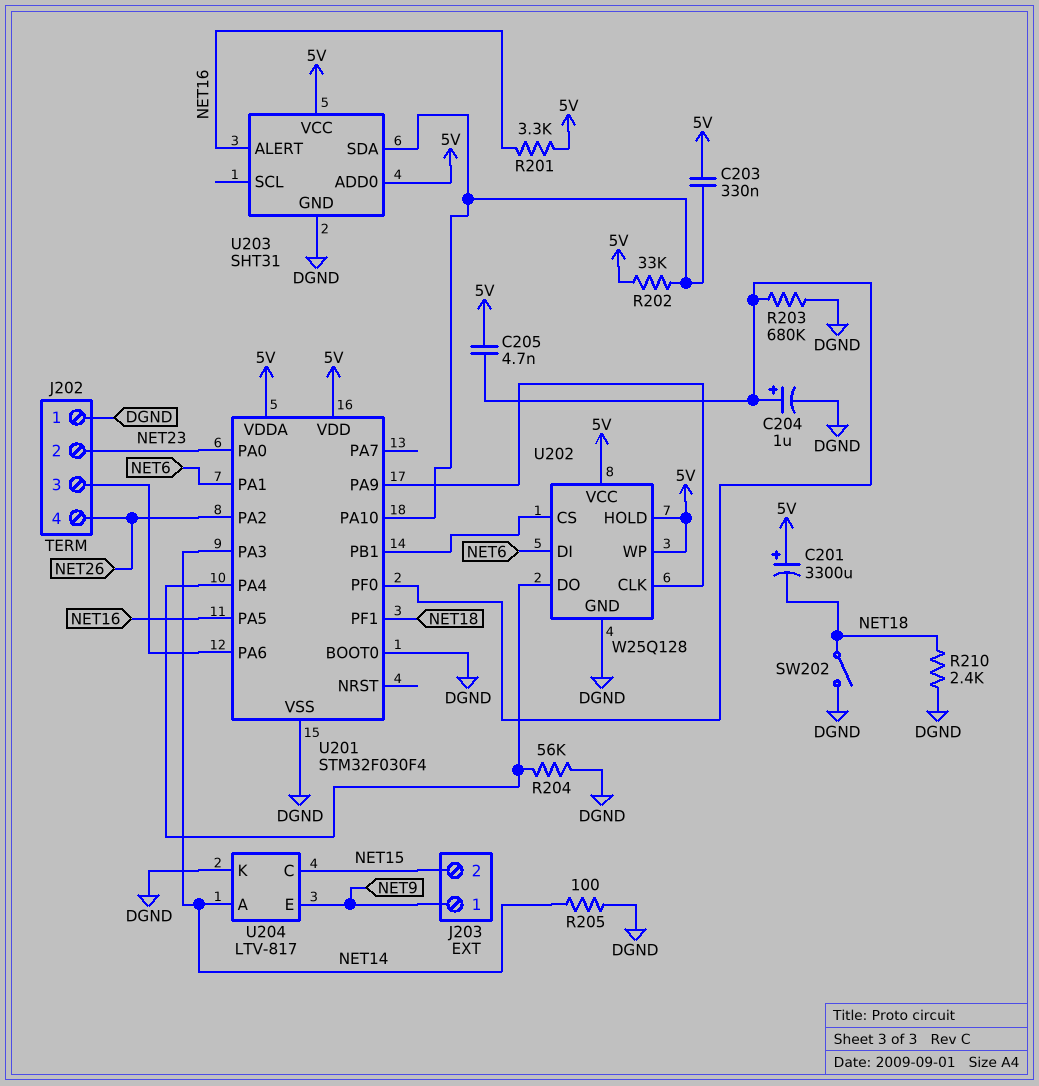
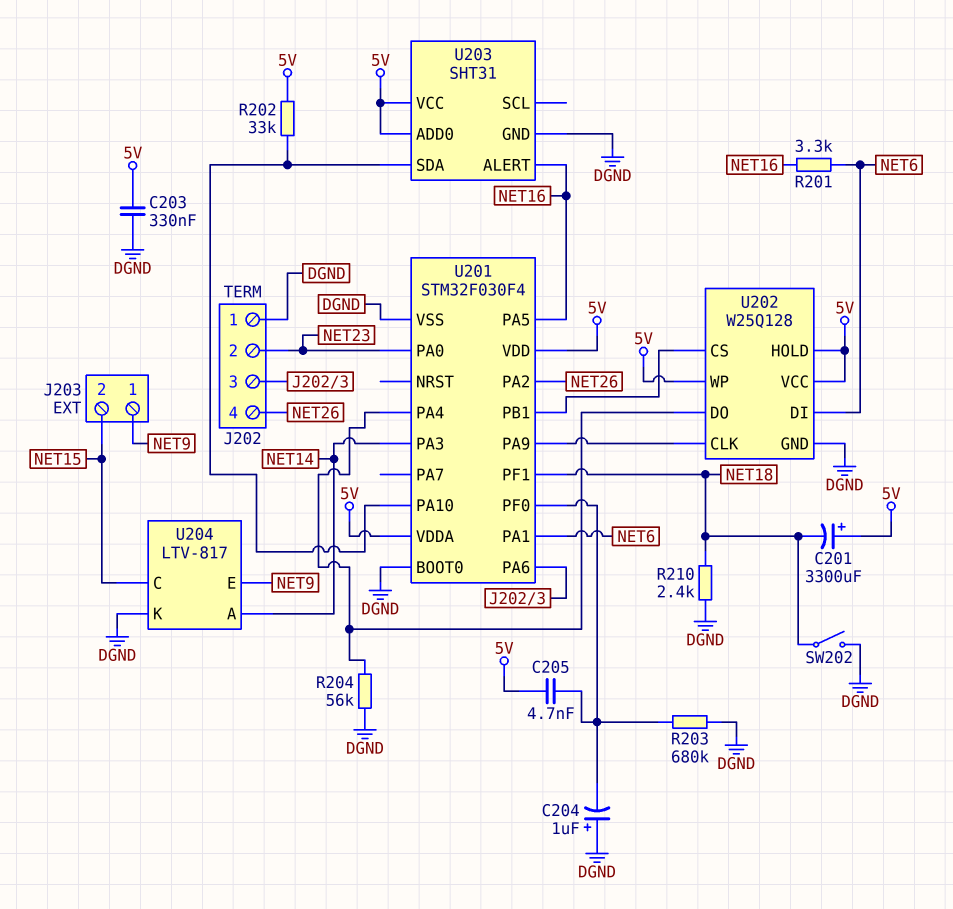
C203: 330nF (5V, U201/PA10) -> 330nF (5V, DGND)
C204: 1uF (plus U201/PF0, minus DGND) -> 1uF (plus DGND, minus U201/PF0)
R201: 3.3k (5V, NET16) -> 3.3k (NET6, NET16)
R205: 100 (DGND, NET14) -> none

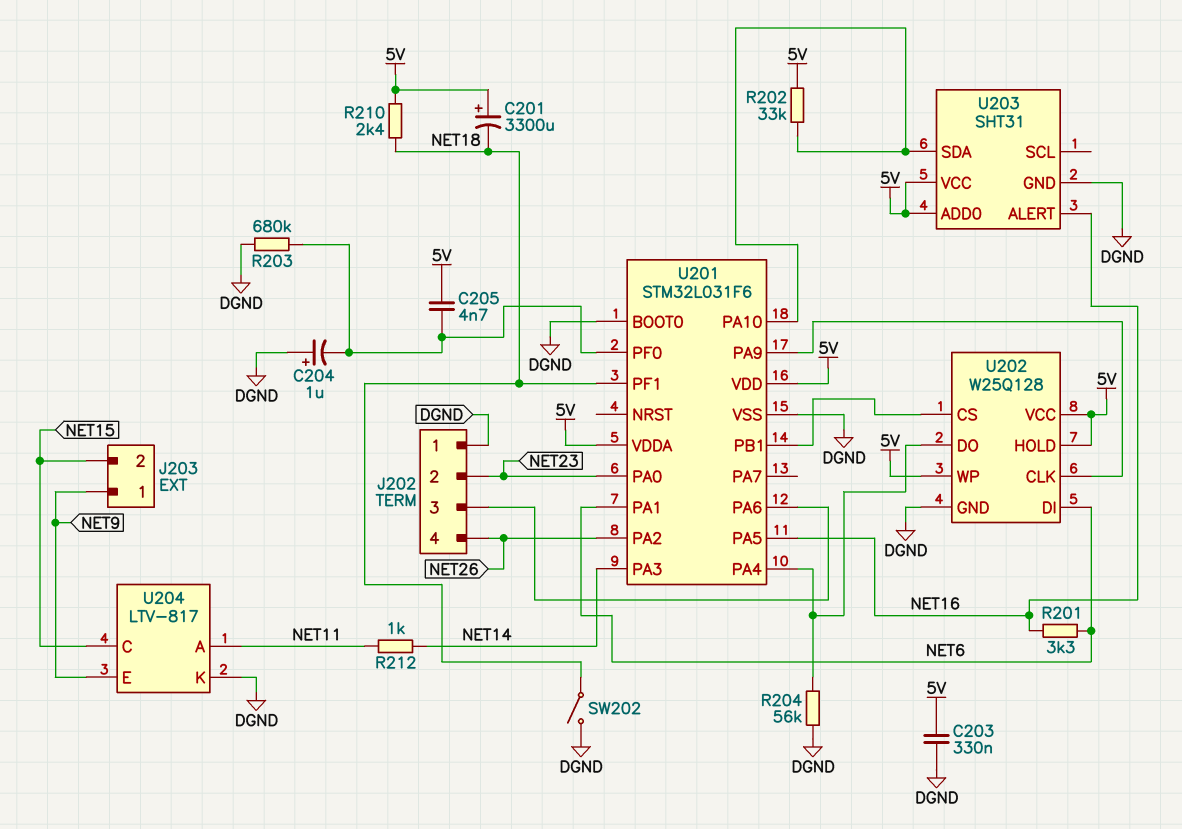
R210: 2.4k (DGND, NET18) -> 2.4k (5V, NET18)
R212: none -> 1k (NET11, NET14)
U201: STM32F030F4 -> STM32L031F6
U204 pin A: NET14 -> NET11

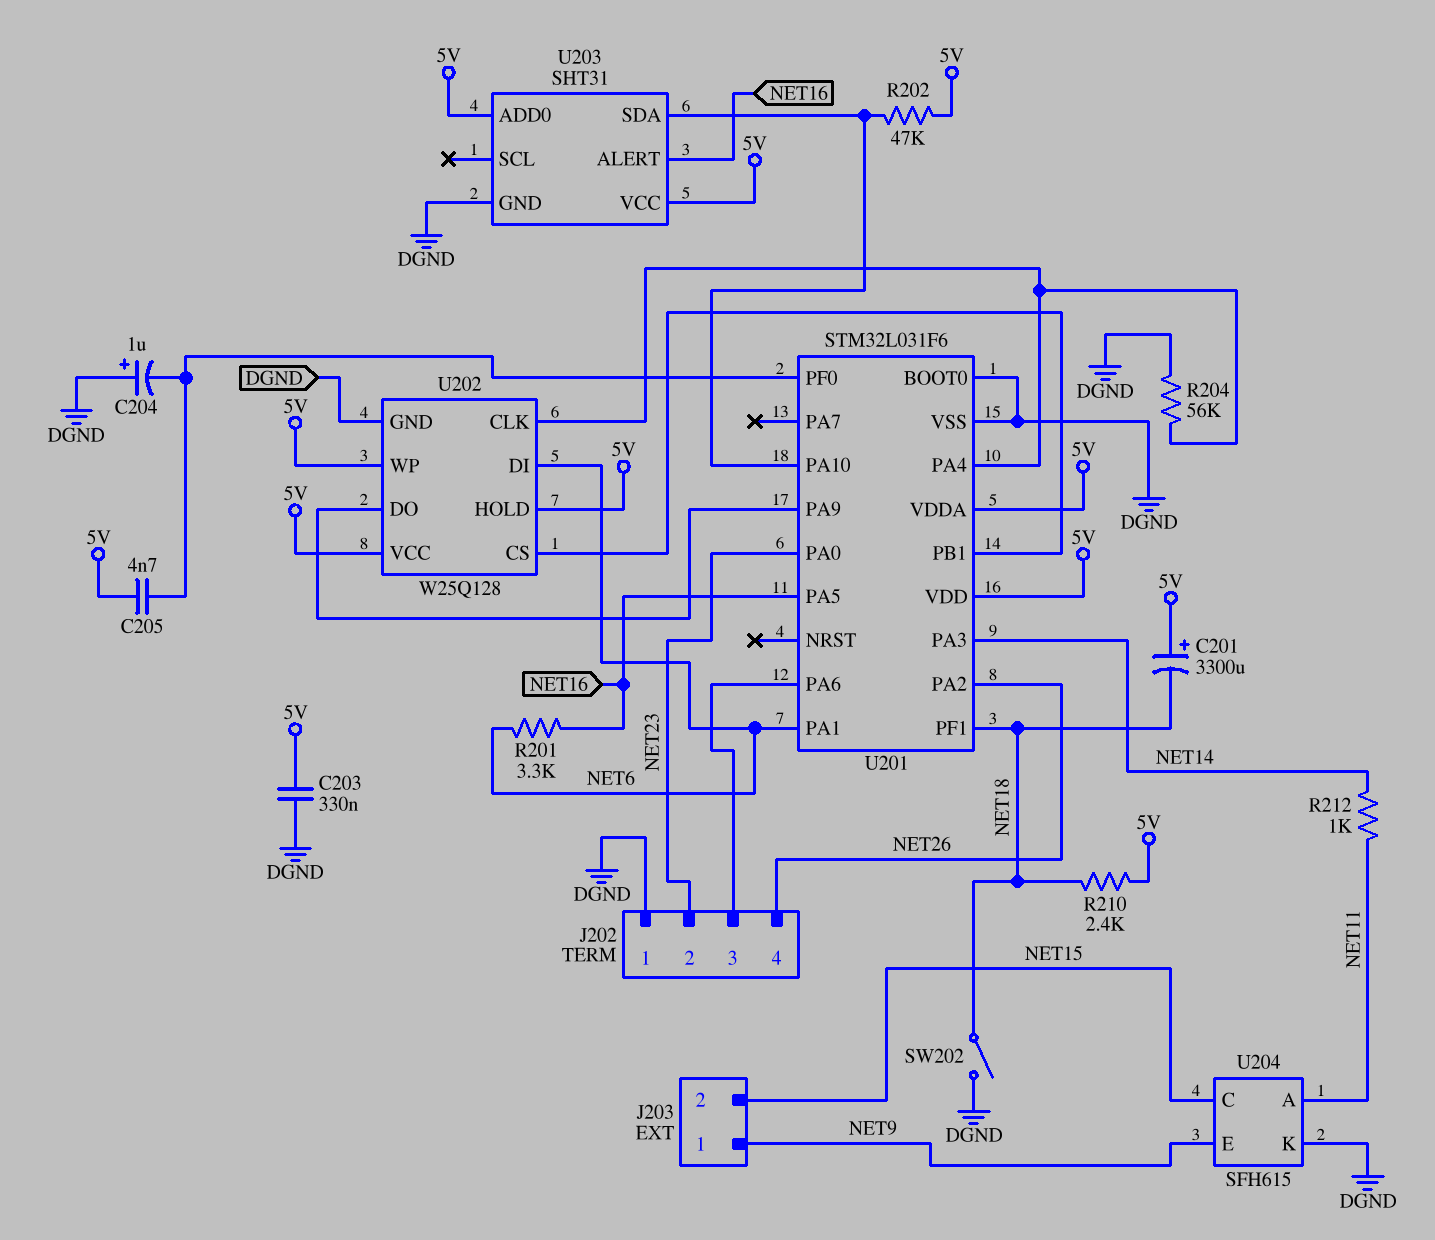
R202: 33k (5V, U201/PA10) -> 47k (5V, U201/PA10)
R203: 680k (DGND, U201/PF0) -> none
U202 pin CLK: U201/PA9 -> U201/PA4
U202 pin DO: U201/PA4 -> U201/PA9
U204: LTV-817 -> SFH615

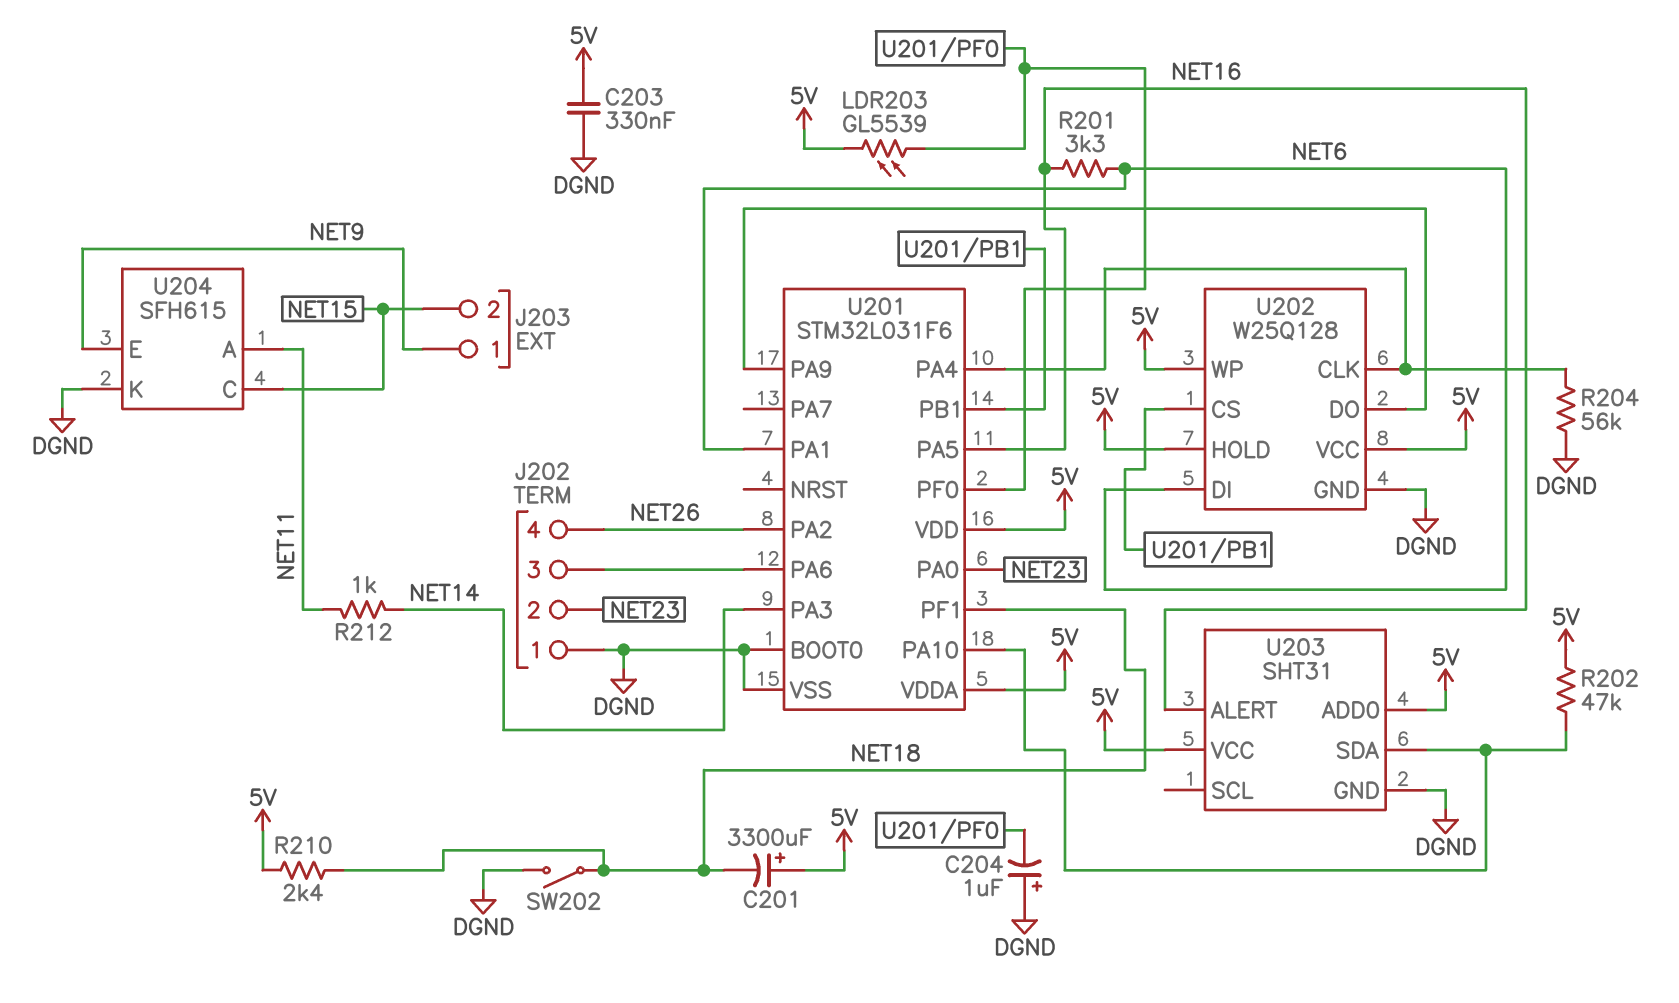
C205: 4.7nF (5V, U201/PF0) -> none
LDR203: none -> GL5539 (5V, U201/PF0)

